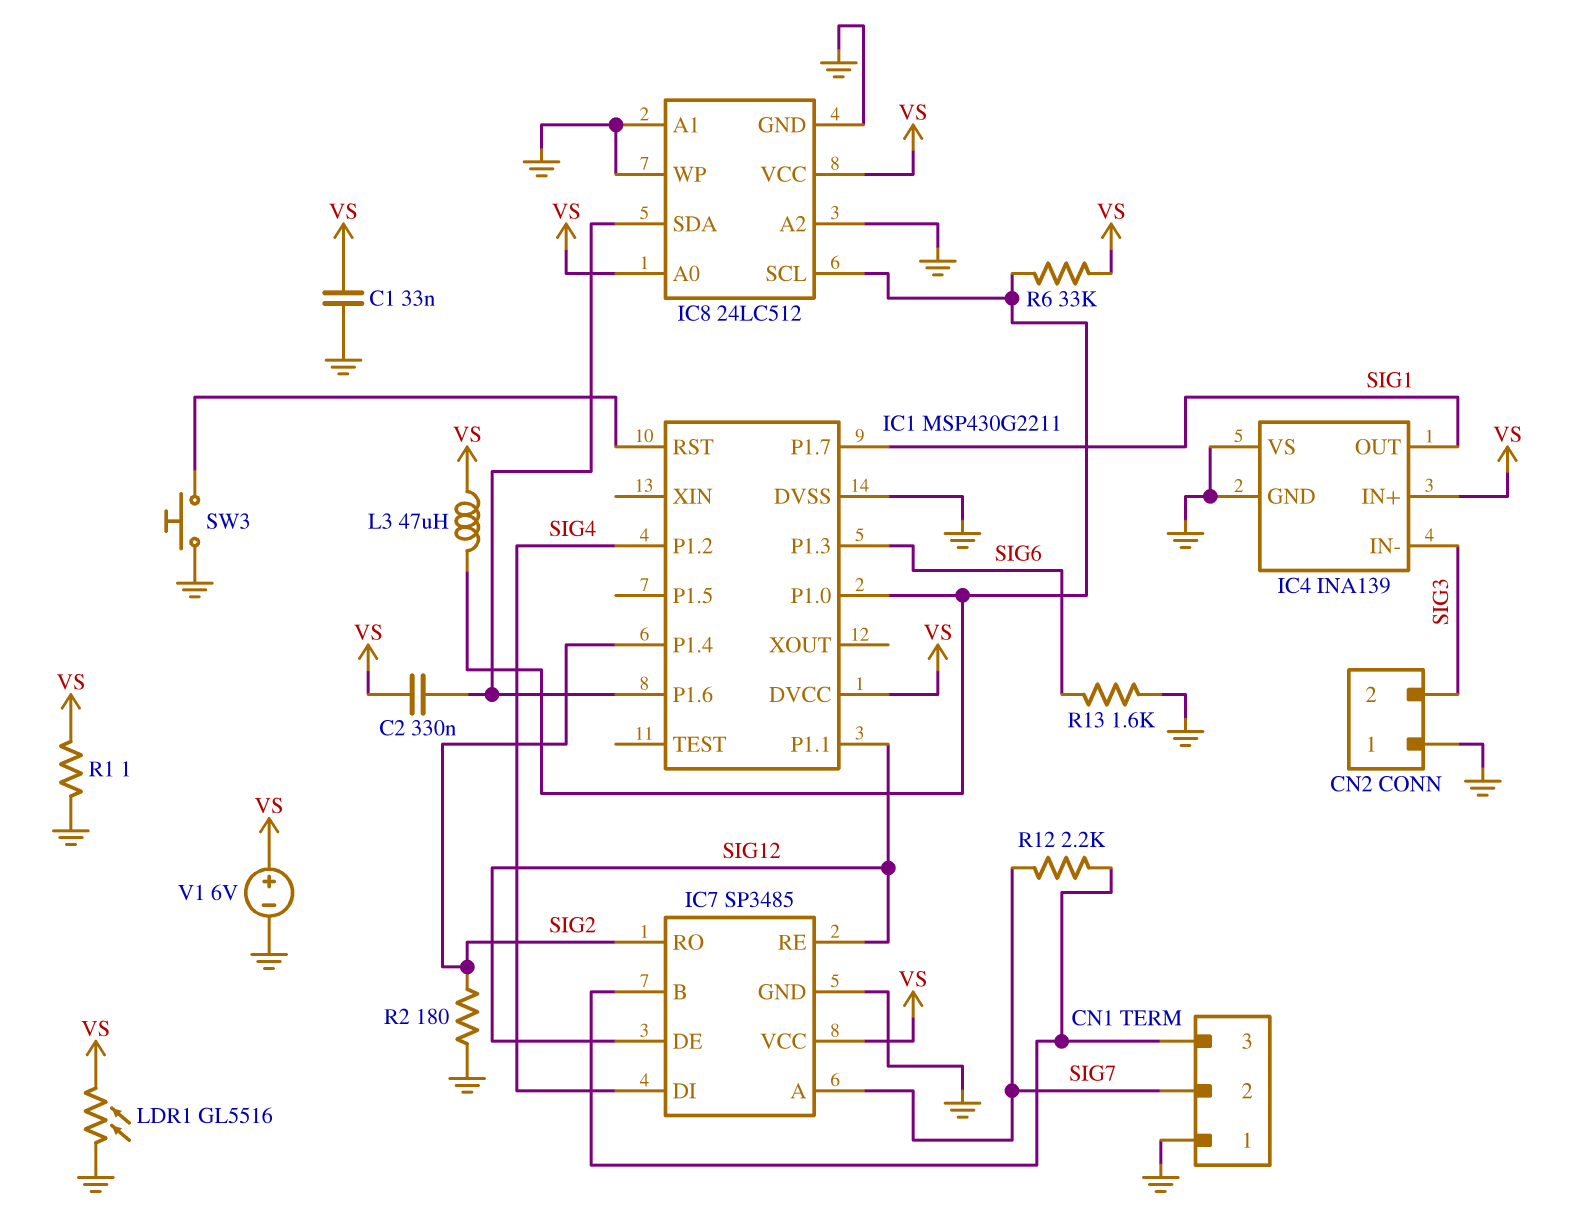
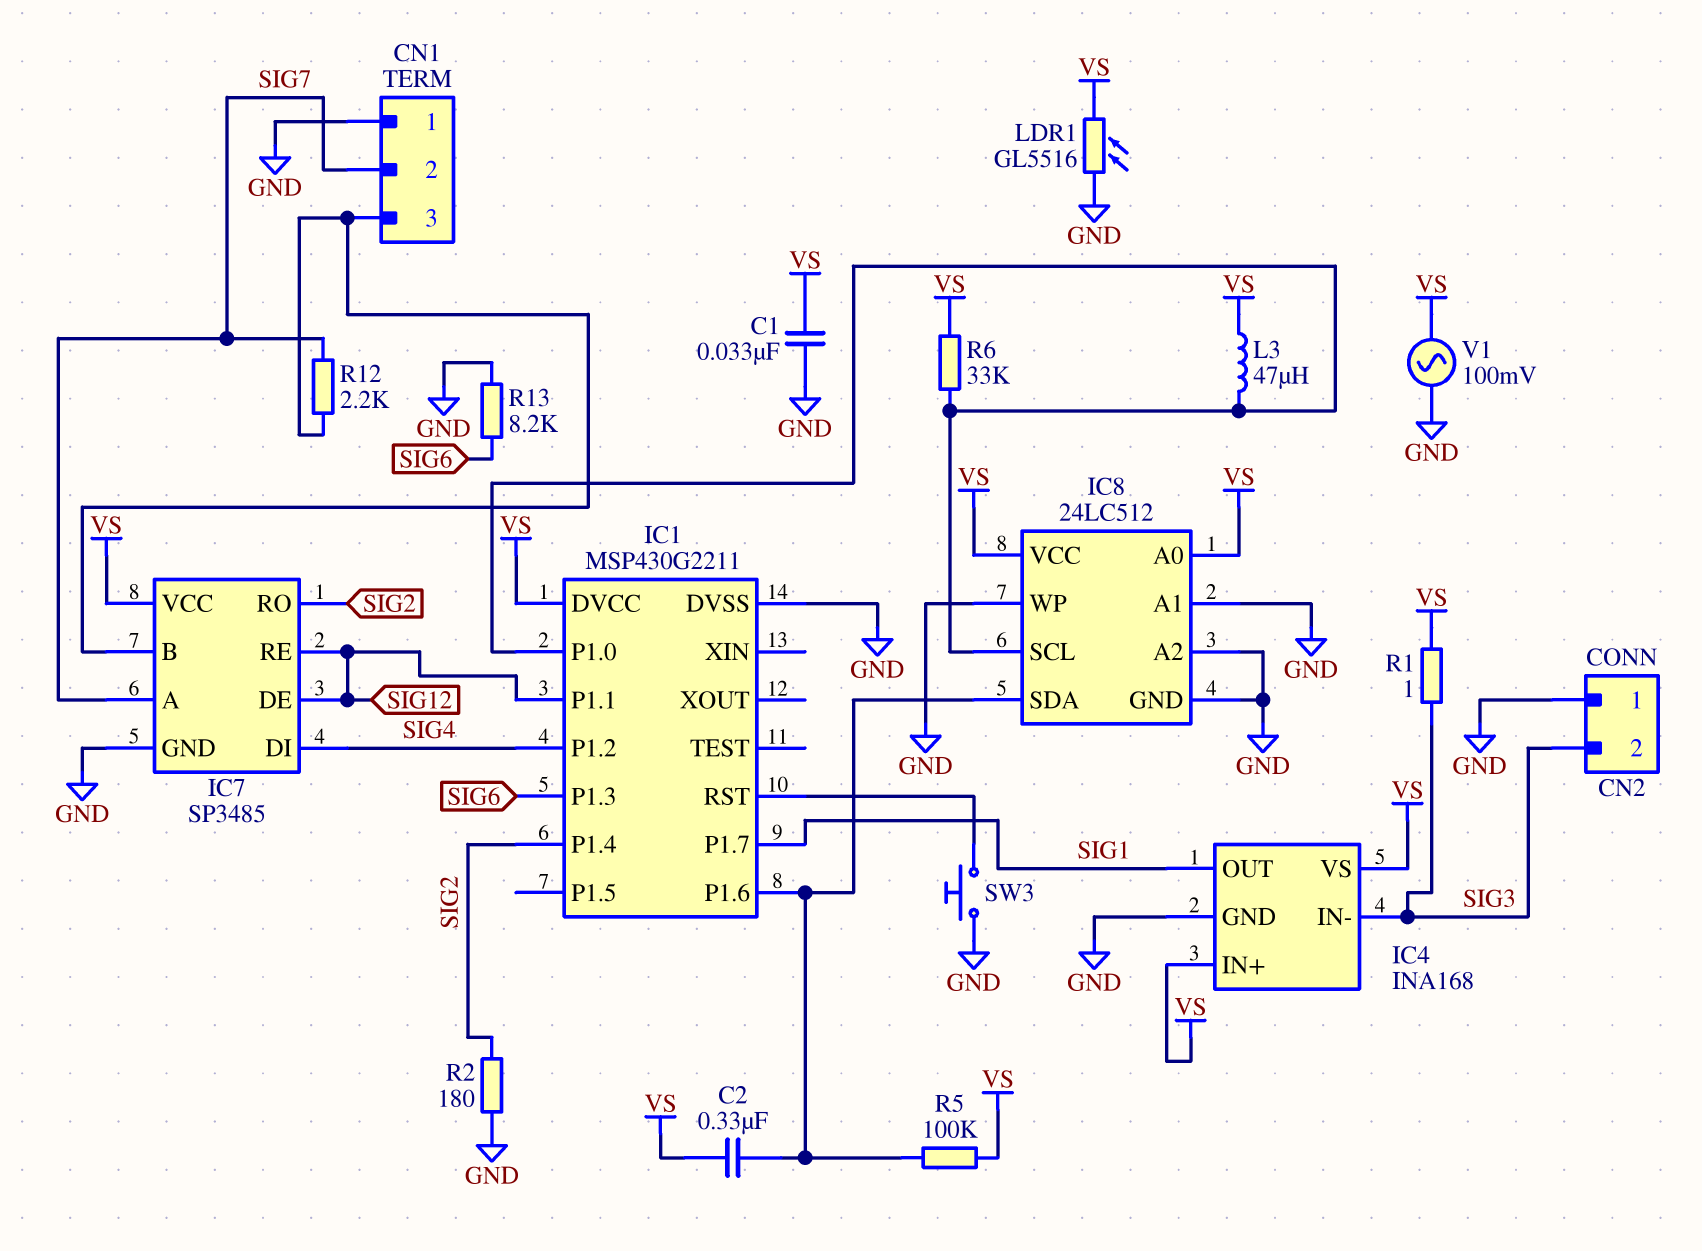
IC4: INA139 -> INA168
IC4 pin VS: GND -> VS
R1: 1 (GND, VS) -> 1 (SIG3, VS)
R5: none -> 100k (IC1/P1.6, VS)
R13: 1.6k (GND, SIG6) -> 8.2k (GND, SIG6)
V1: 6V (plus VS, minus GND) -> AC 100mV (GND, VS)

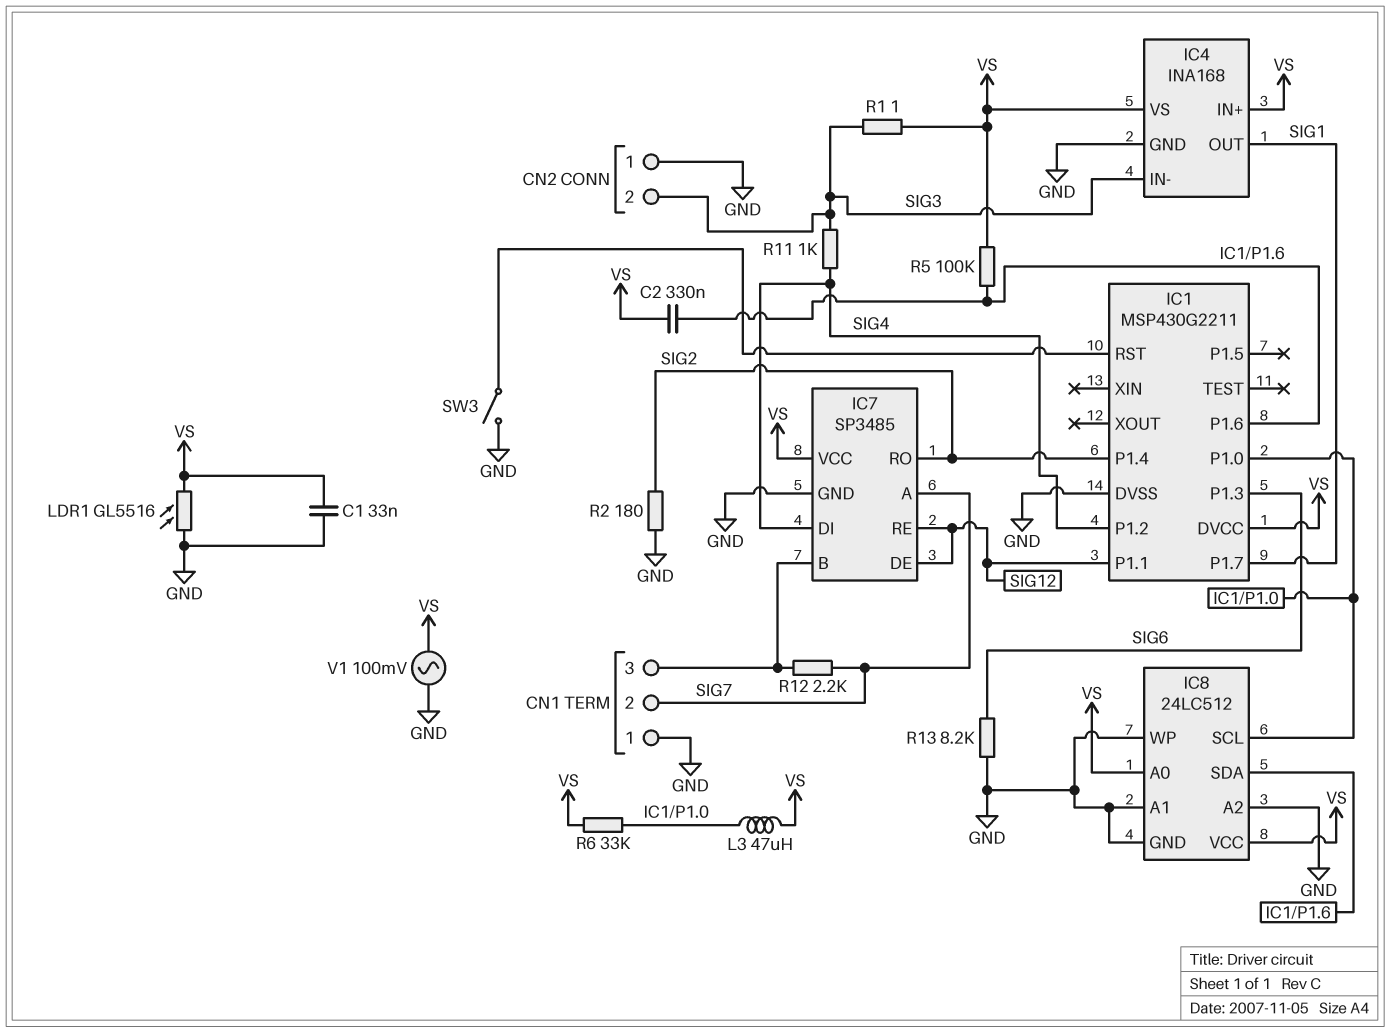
R11: none -> 1k (SIG3, SIG4)
SW3: button (GND, IC1/RST) -> switch (GND, IC1/RST)

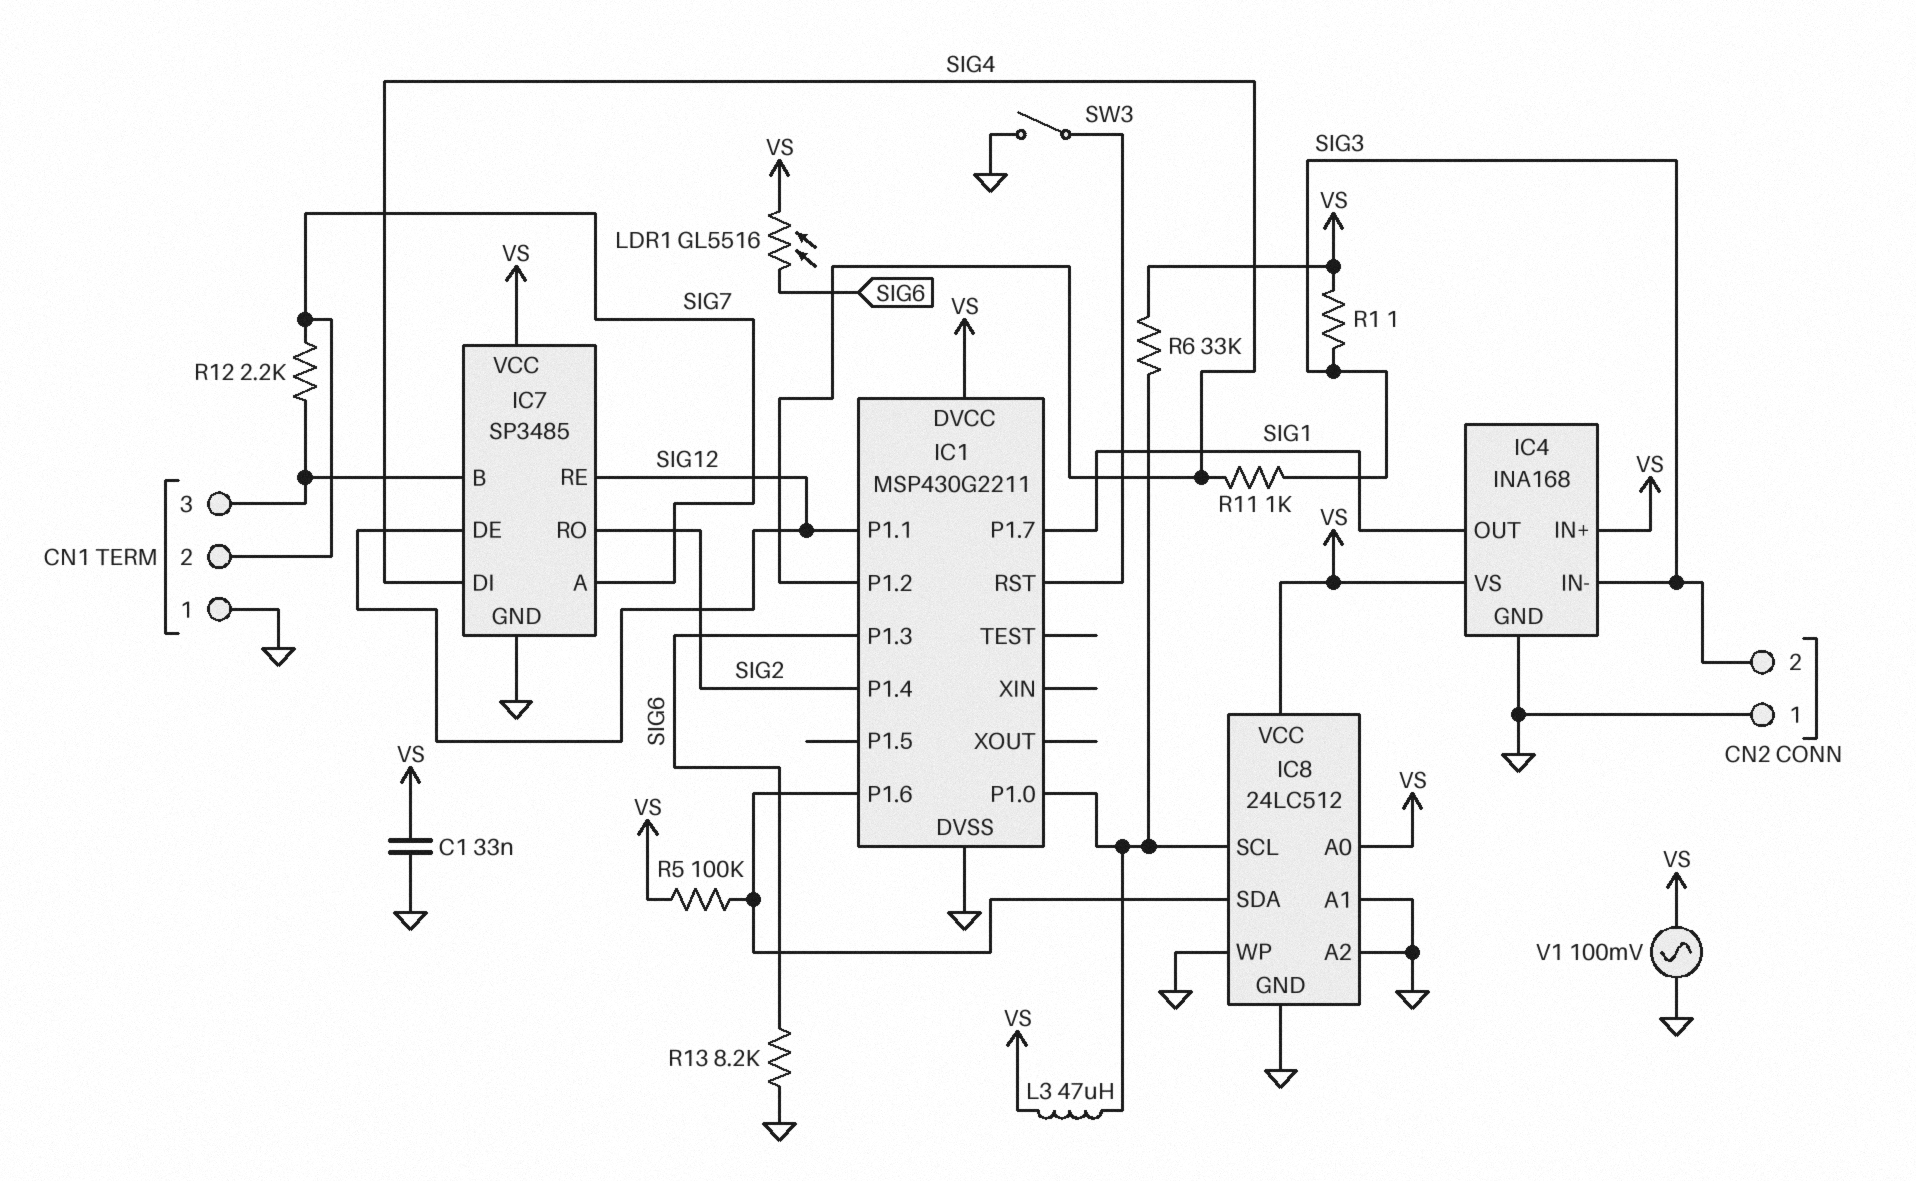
C2: 330nF (IC1/P1.6, VS) -> none
LDR1: GL5516 (GND, VS) -> GL5516 (SIG6, VS)
R2: 180 (GND, SIG2) -> none

